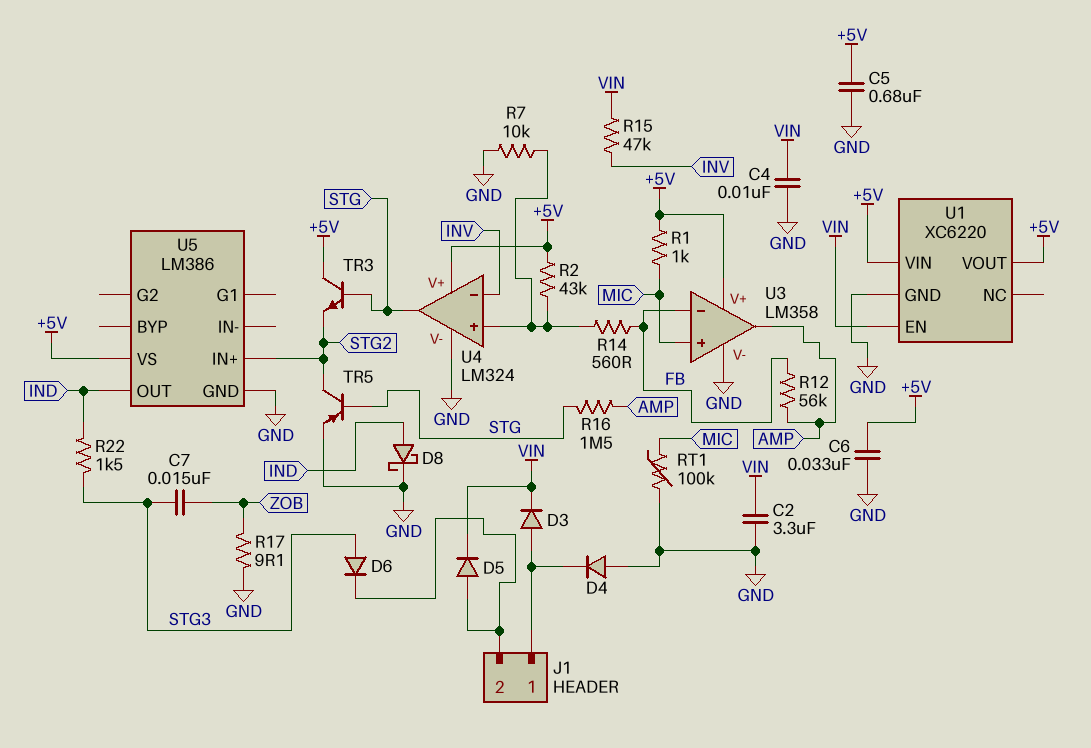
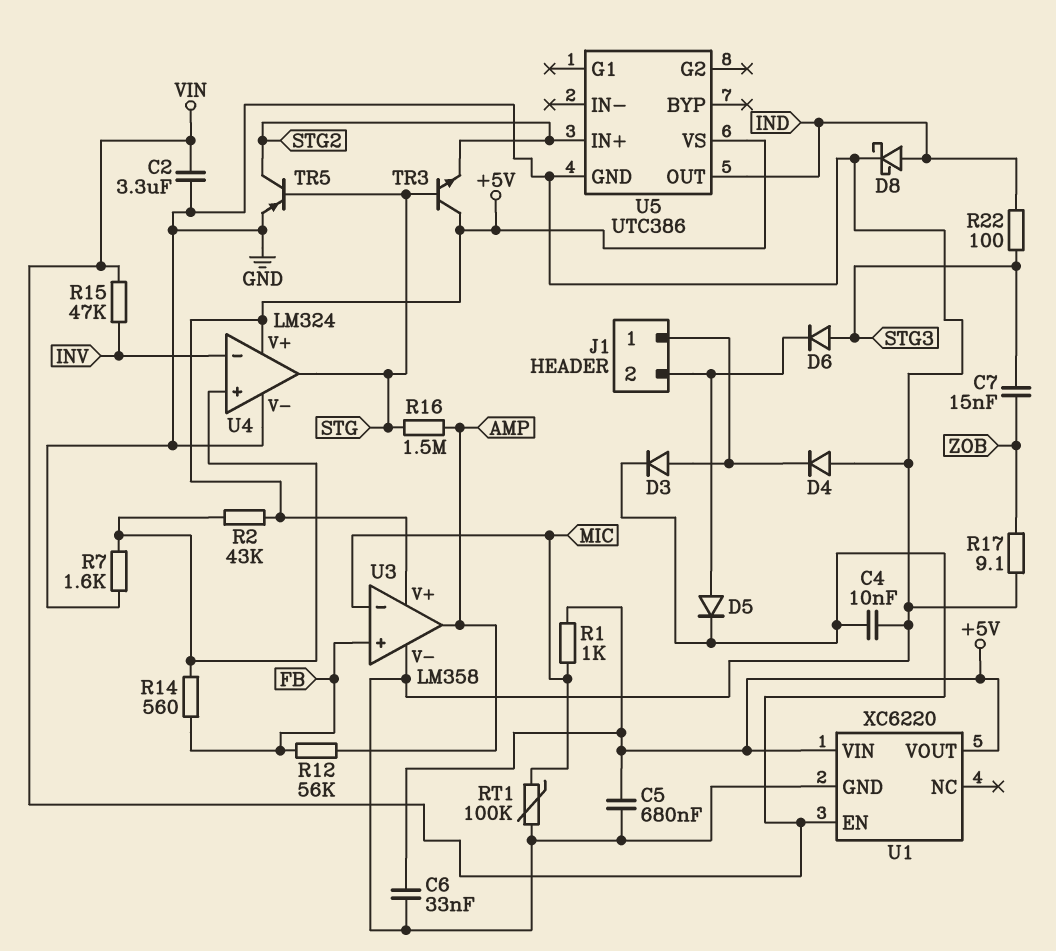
R7: 10k (GND, U4/in+) -> 1.6k (GND, U4/in+)
R22: 1.5k (IND, STG3) -> 100 (IND, STG3)
U3 pin in+: MIC -> FB
U3 pin in-: FB -> MIC
U5: LM386 -> UTC386

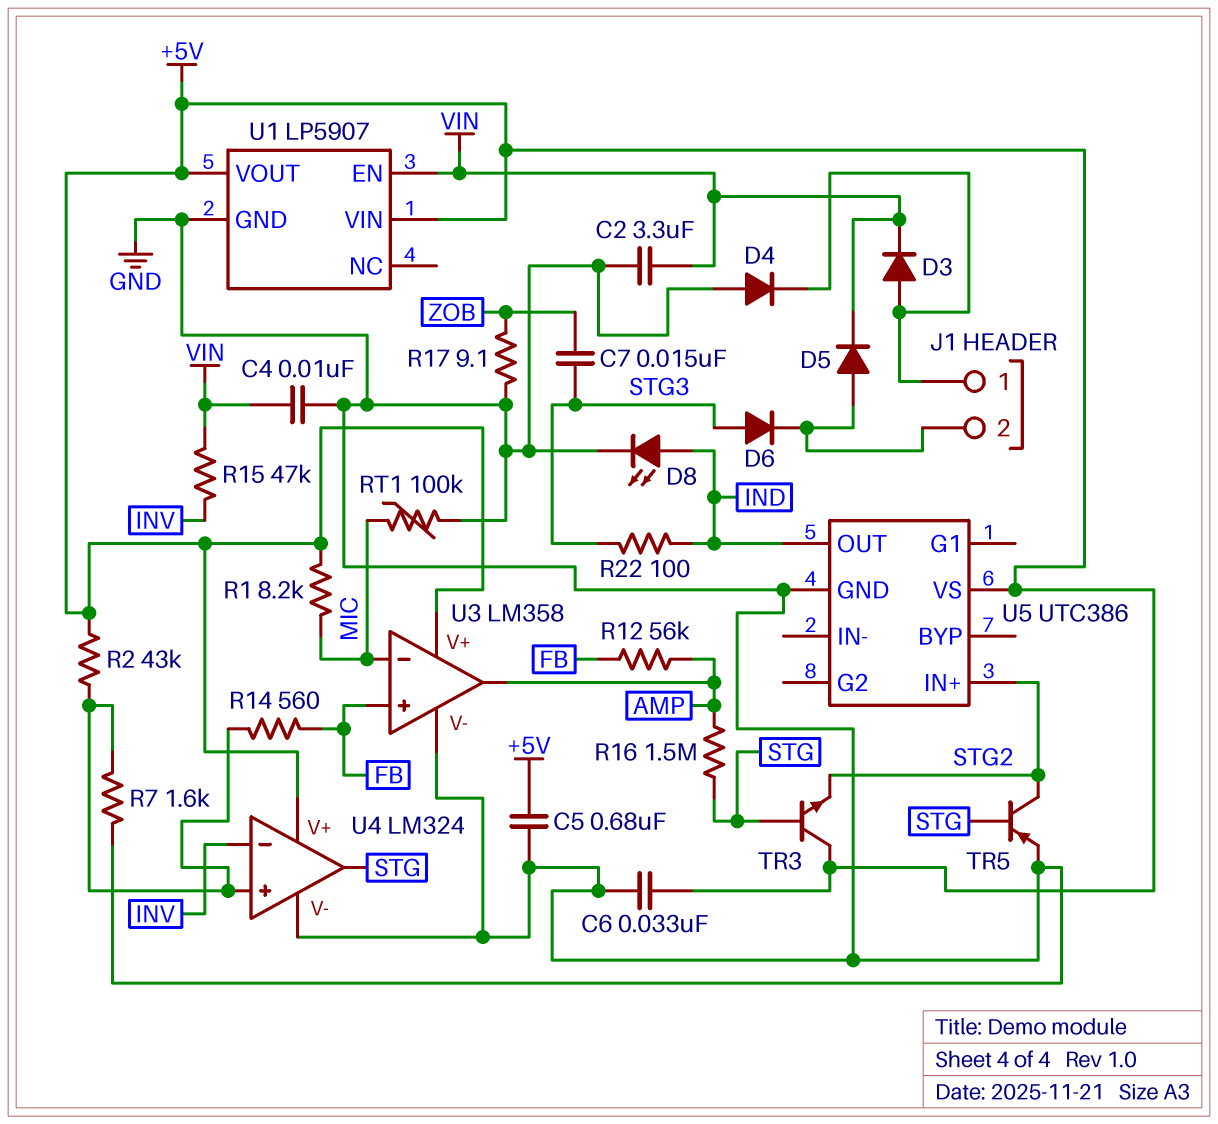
D8: schottky (A IND, K GND) -> LED (A IND, K GND)
R1: 1k (+5V, MIC) -> 8.2k (+5V, MIC)
U1: XC6220 -> LP5907

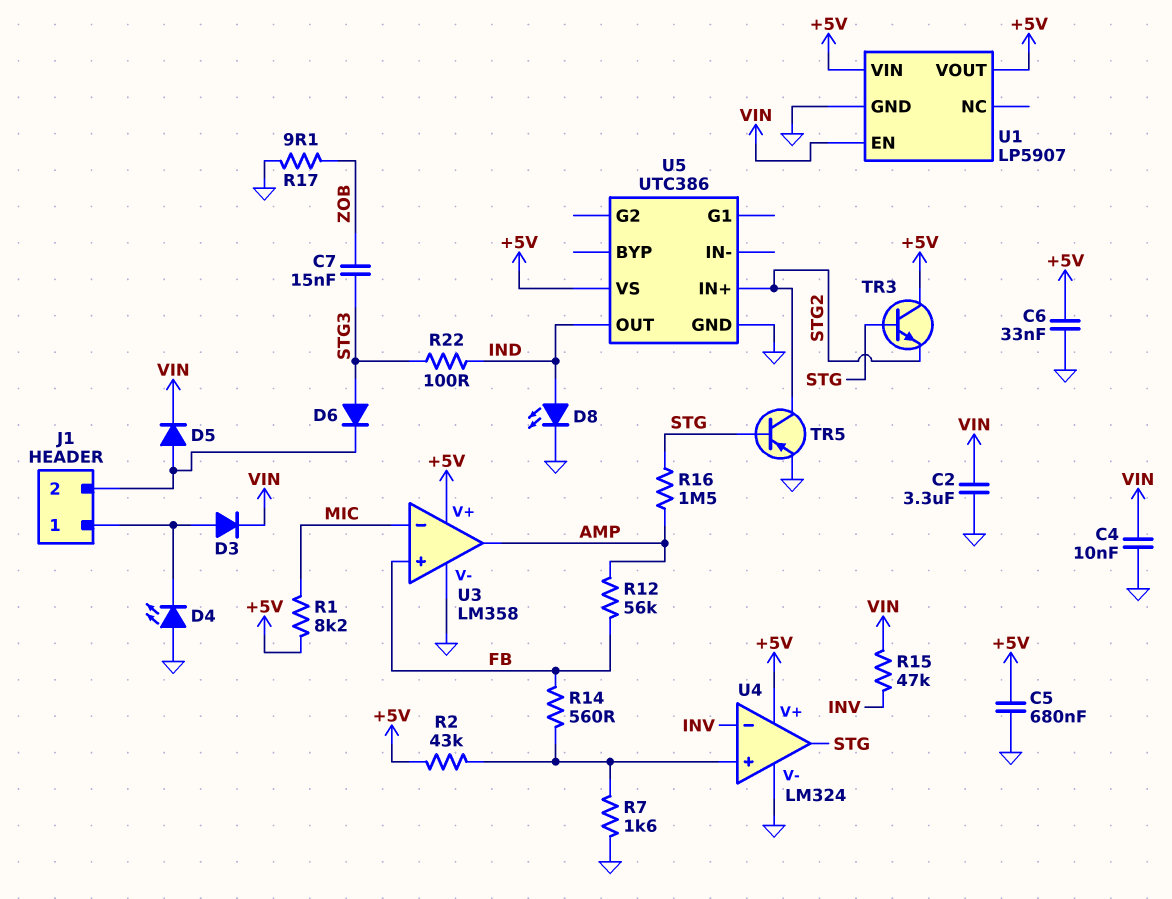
D4: diode (A GND, K J1/1) -> LED (A GND, K J1/1)
RT1: 100k (GND, MIC) -> none

